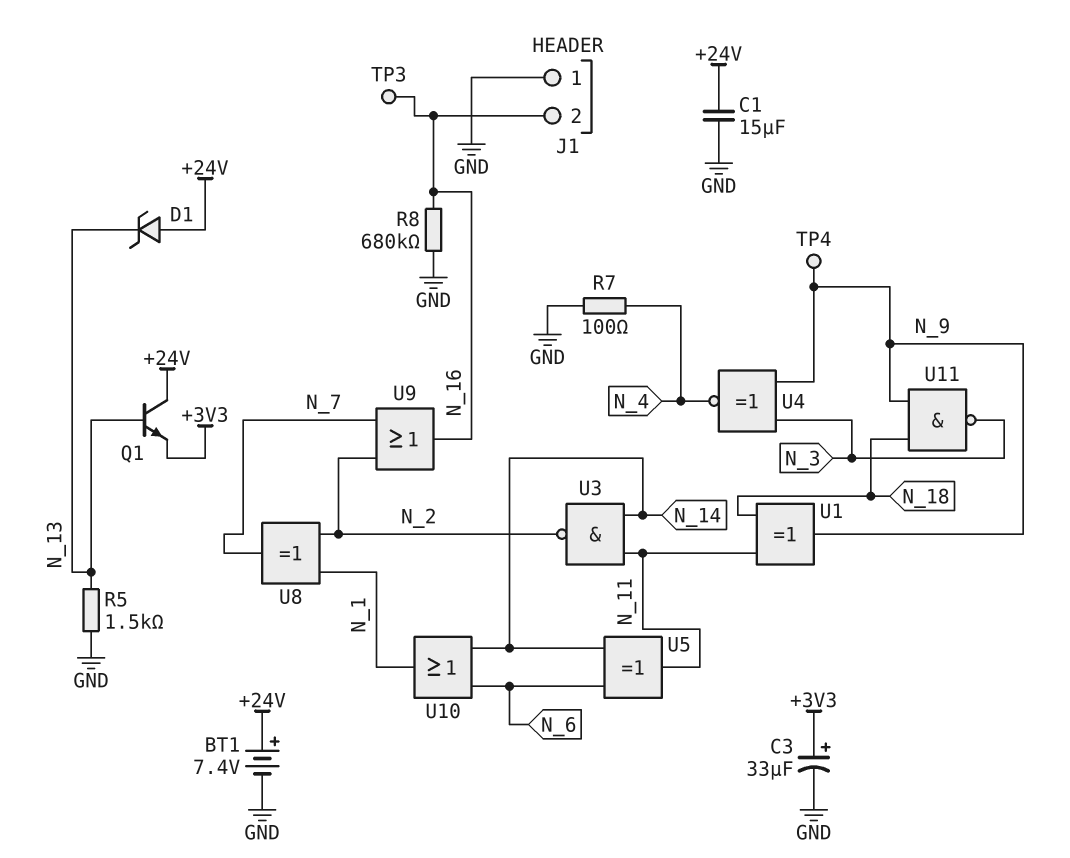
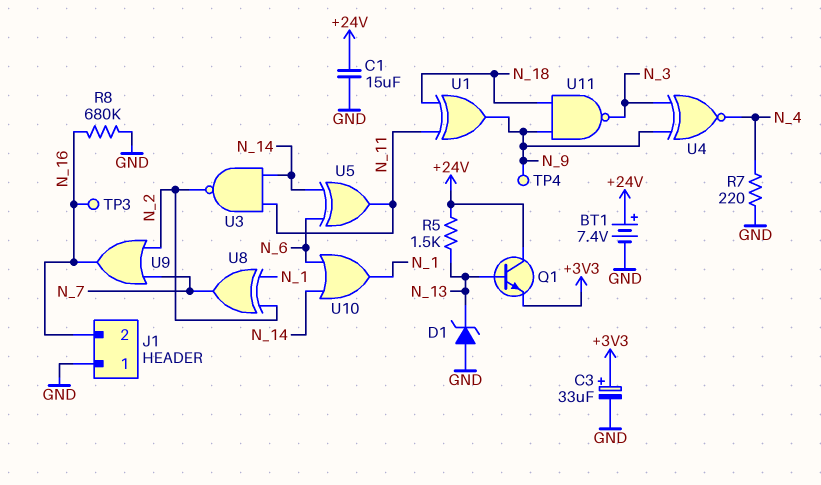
D1: zener (A +24V, K N_13) -> zener (A GND, K N_13)
R5: 1.5k (GND, N_13) -> 1.5k (+24V, N_13)
R7: 100 (GND, N_4) -> 220 (GND, N_4)

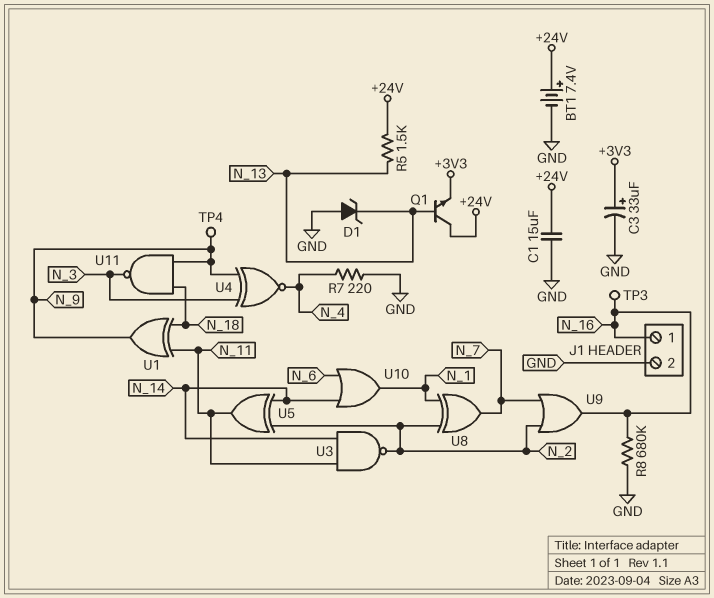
J1 pin 1: GND -> N_16
J1 pin 2: N_16 -> GND
U5: XOR (in N_6, in N_14, out N_11) -> XOR (in N_2, in N_14, out N_11)

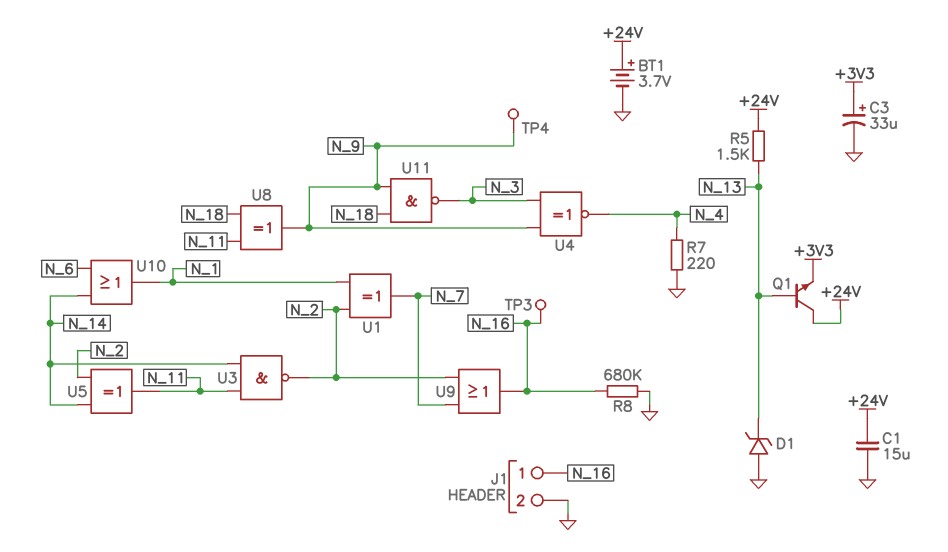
BT1: 7.4V (plus +24V, minus GND) -> 3.7V (plus +24V, minus GND)
U1: XOR (in N_11, in N_18, out N_9) -> XOR (in N_1, in N_2, out N_7)
U8: XOR (in N_1, in N_2, out N_7) -> XOR (in N_11, in N_18, out N_9)

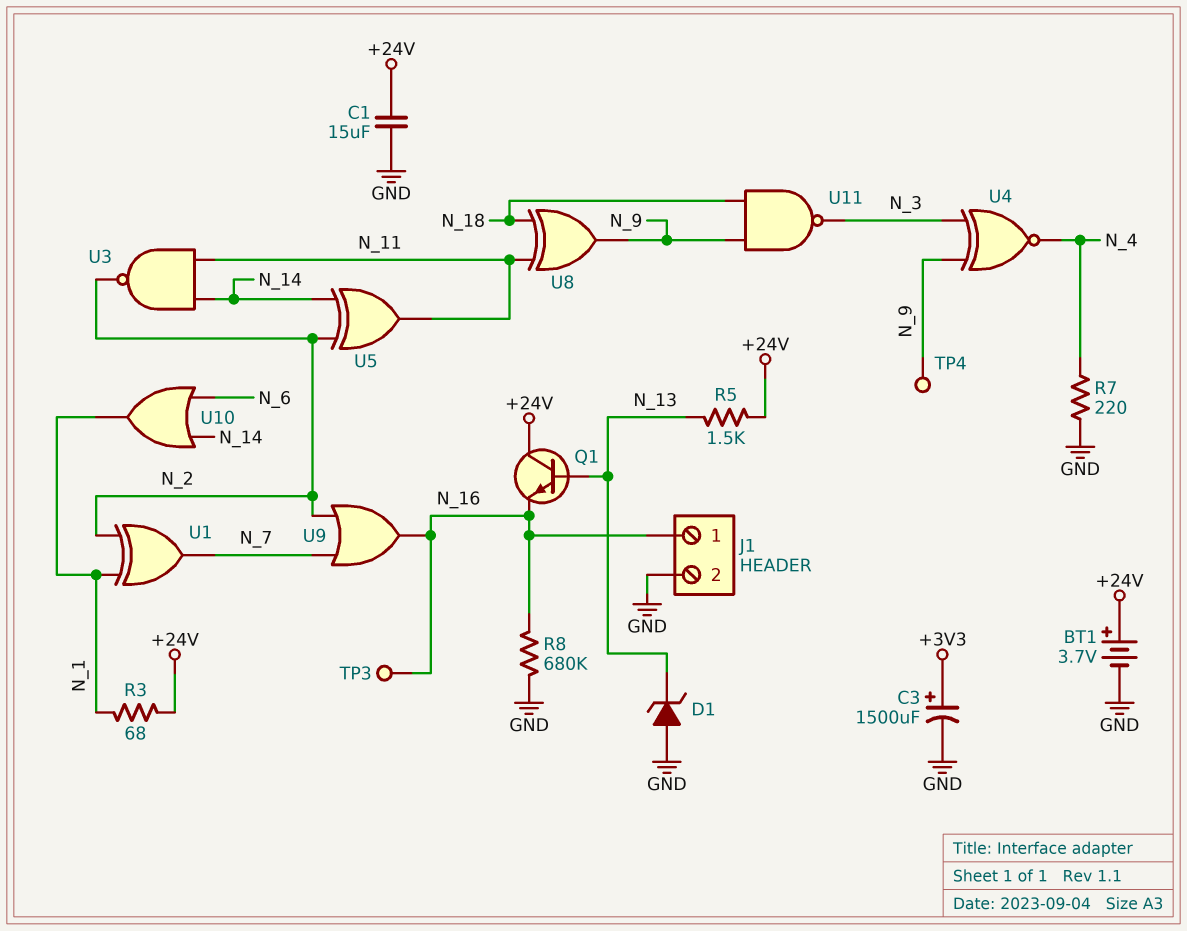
C3: 33uF (plus +3V3, minus GND) -> 1500uF (plus +3V3, minus GND)
Q1: NPN (B N_13, C +24V, E +3V3) -> NPN (B N_13, C +24V, E N_16)
R3: none -> 68 (+24V, N_1)

